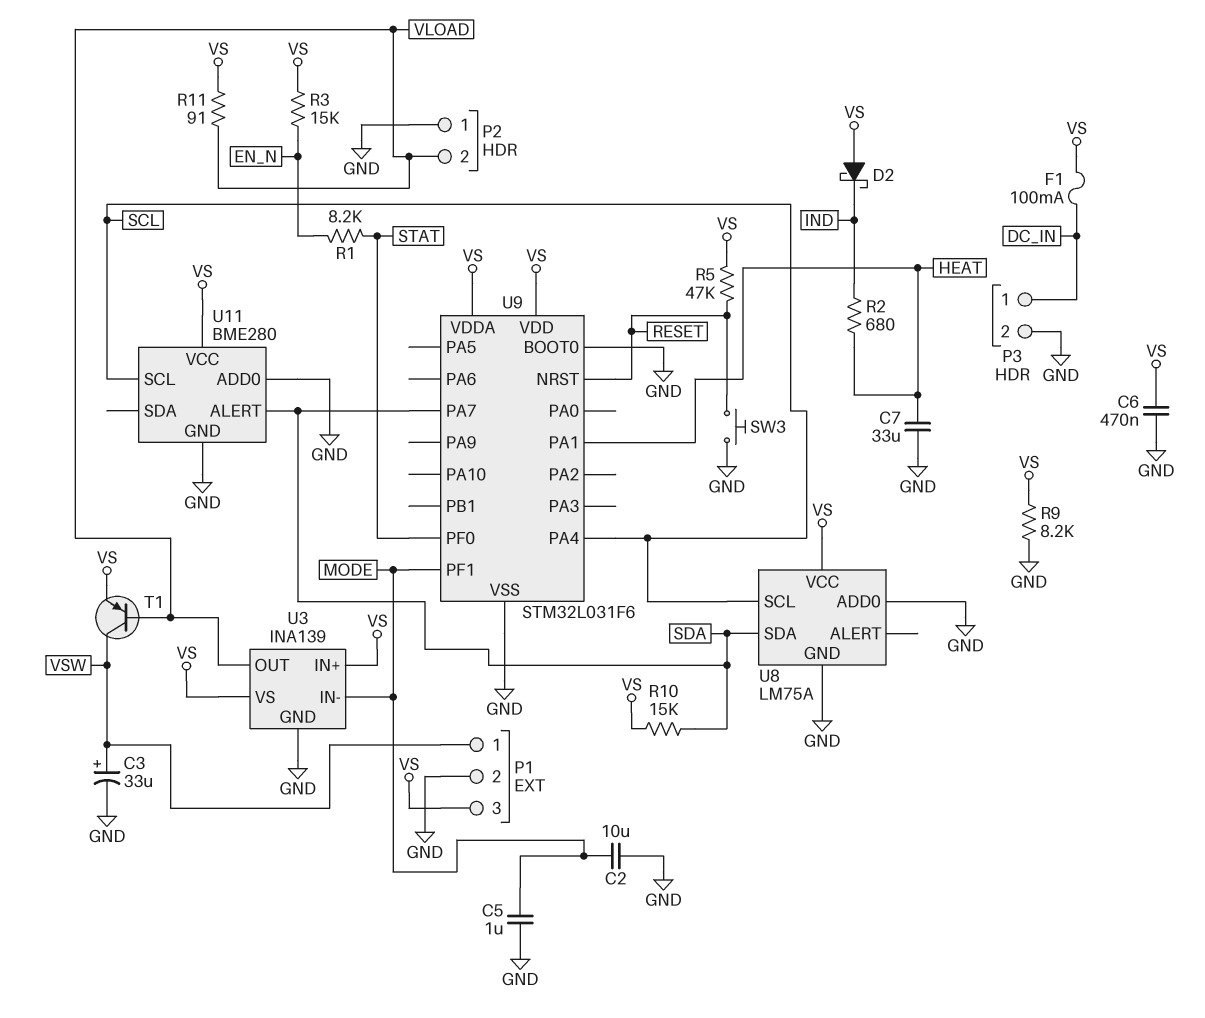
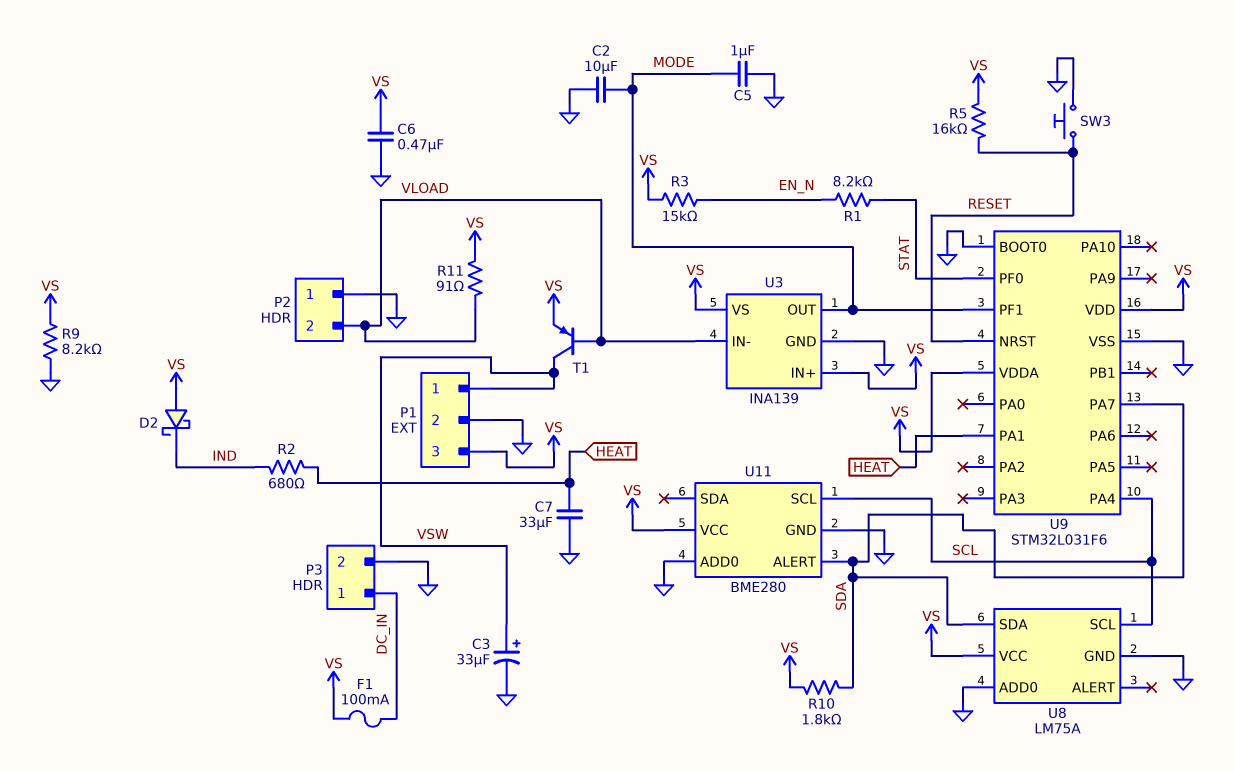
R5: 47k (RESET, VS) -> 16k (RESET, VS)
R10: 15k (SDA, VS) -> 1.8k (SDA, VS)
U3 pin IN-: MODE -> VLOAD
U3 pin OUT: VLOAD -> MODE

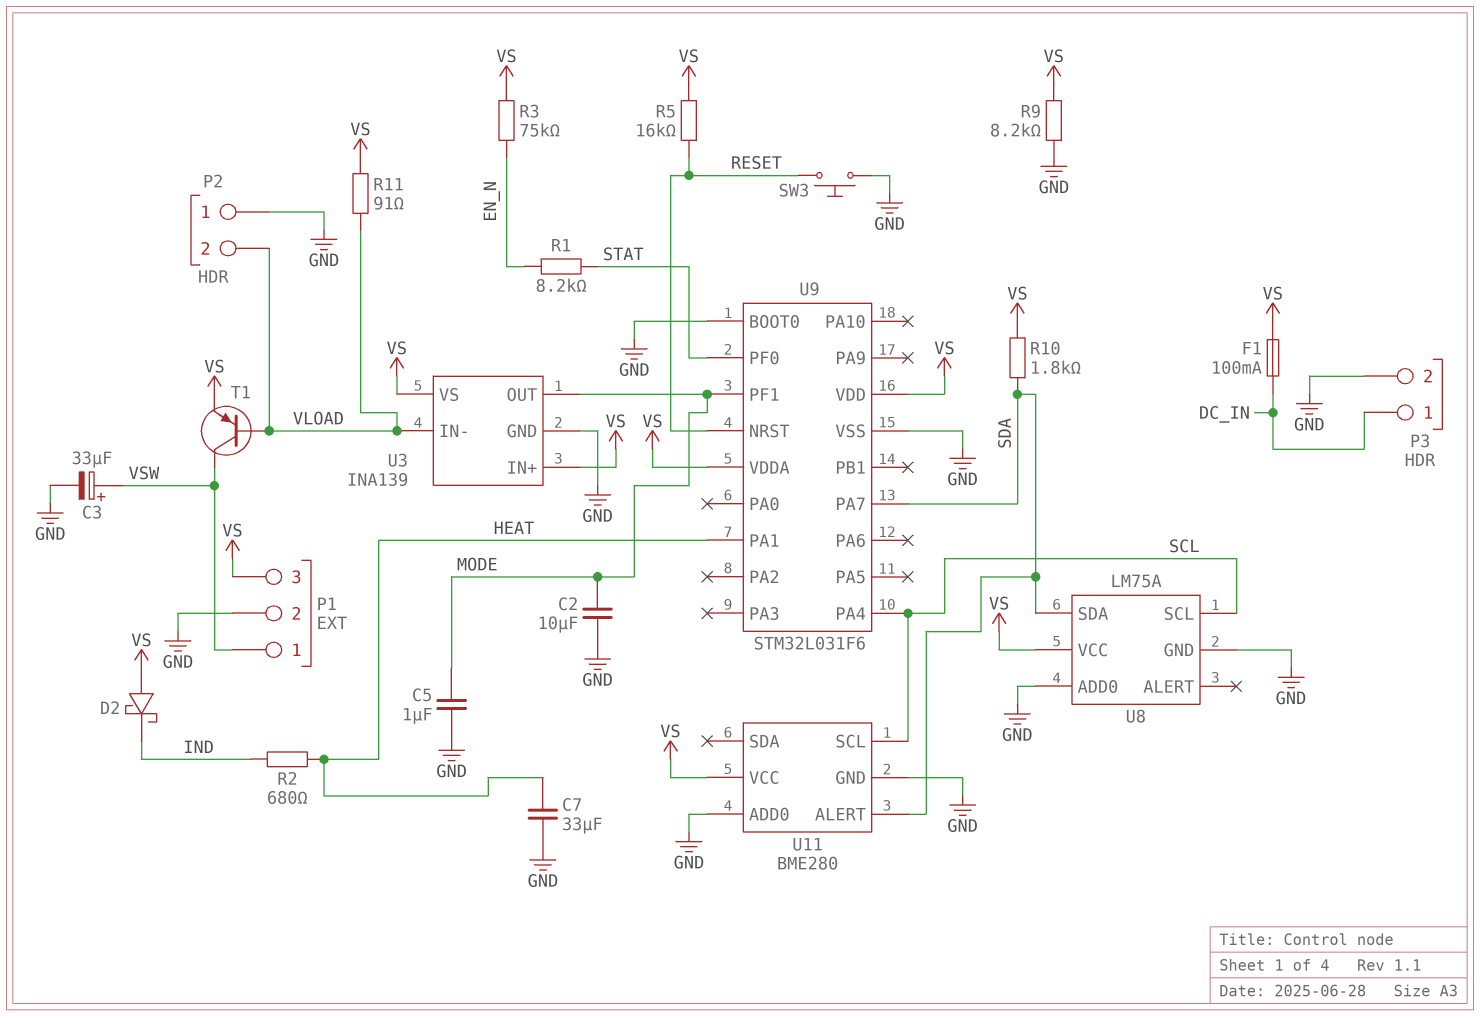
C6: 470nF (GND, VS) -> none
R3: 15k (EN_N, VS) -> 75k (EN_N, VS)

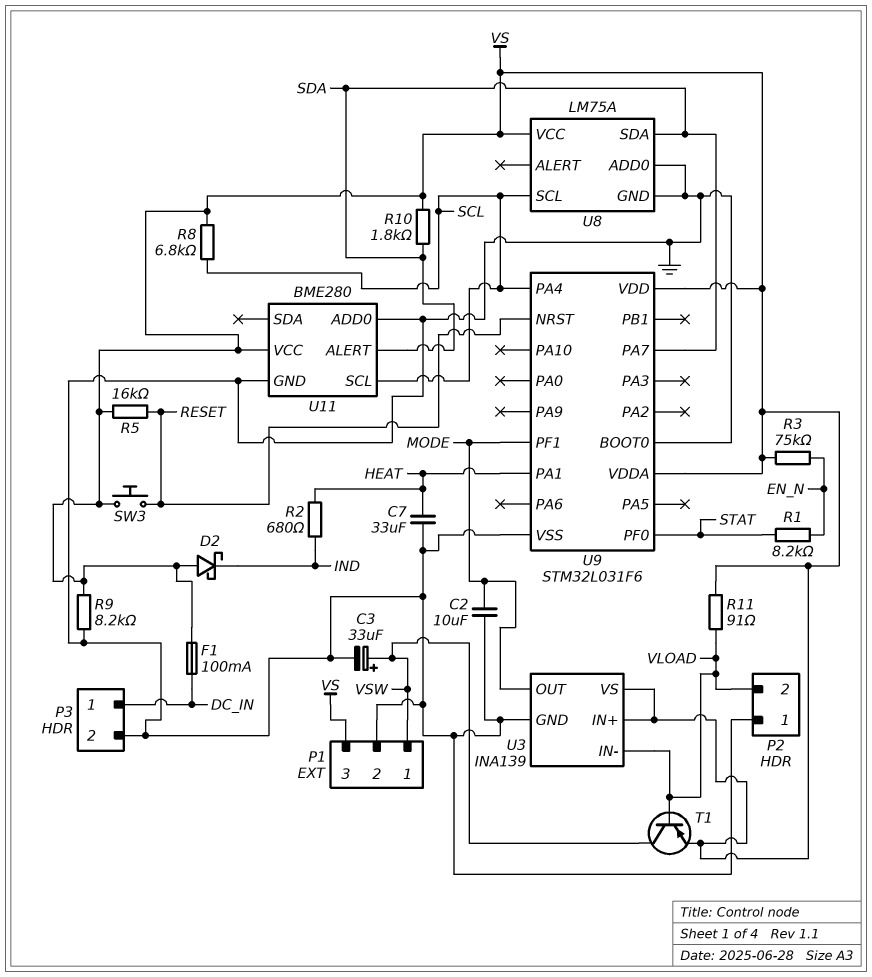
C5: 1uF (GND, MODE) -> none
R8: none -> 6.8k (SCL, VS)
SW3: button (GND, RESET) -> button (RESET, VS)

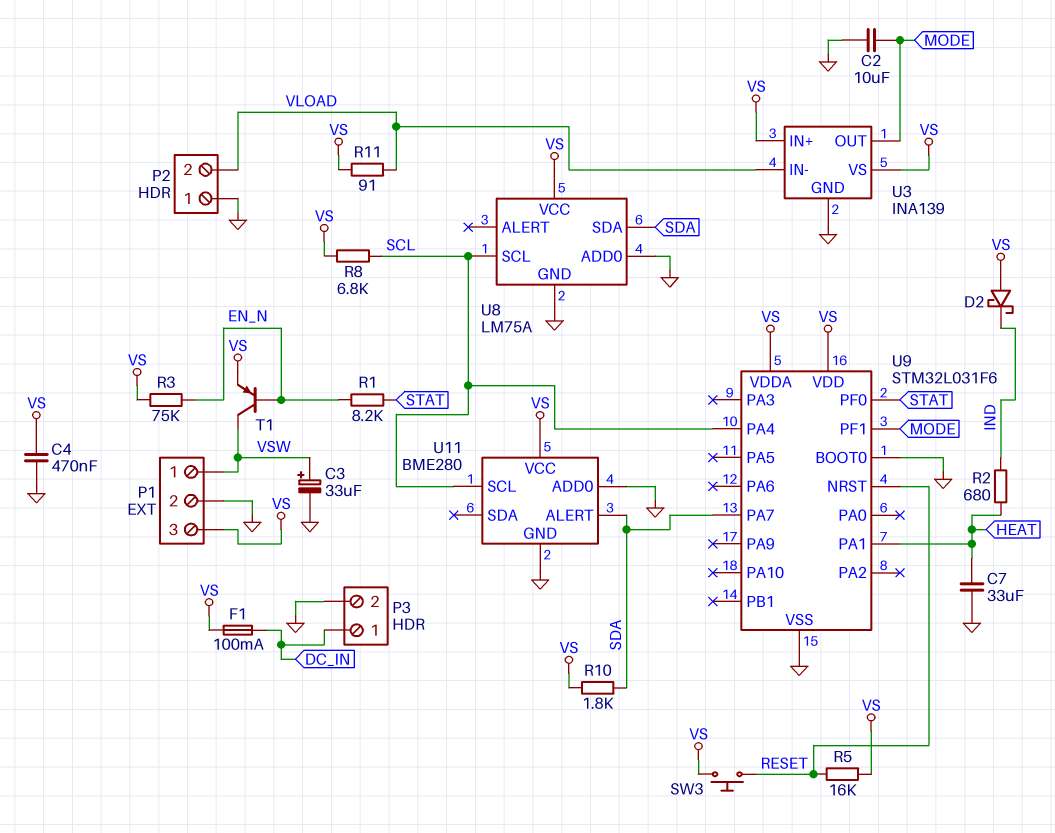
C4: none -> 470nF (GND, VS)
R9: 8.2k (GND, VS) -> none
T1: PNP (B VLOAD, C VSW, E VS) -> PNP (B EN_N, C VSW, E VS)

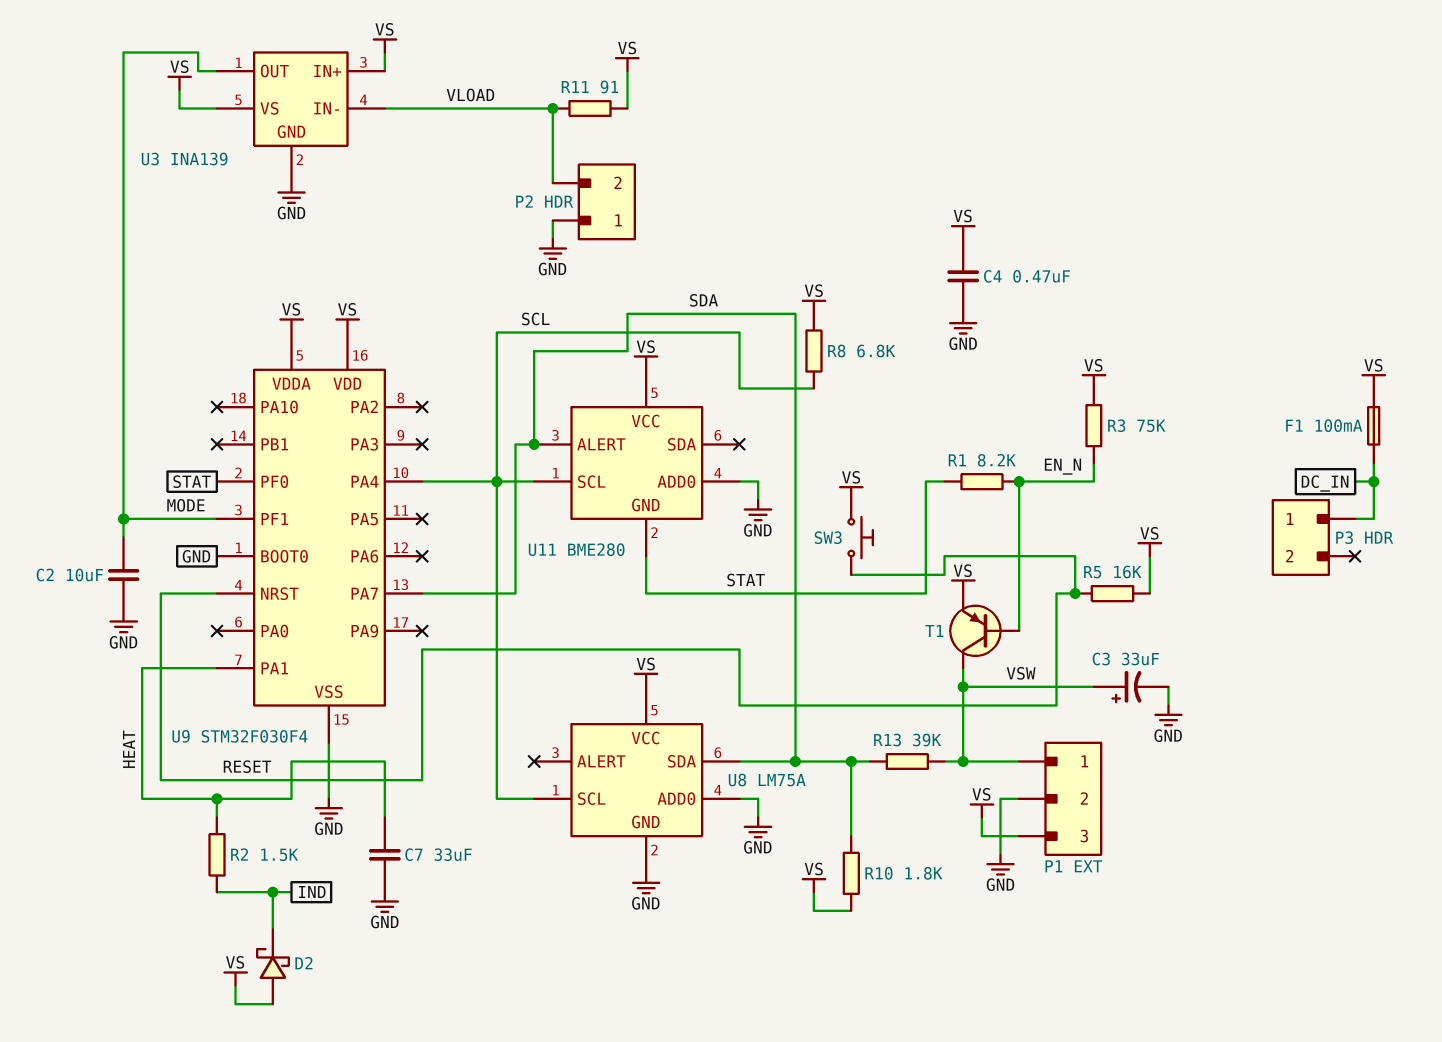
P3 pin 2: GND -> none
R2: 680 (HEAT, IND) -> 1.5k (HEAT, IND)
R13: none -> 39k (SDA, VSW)
U9: STM32L031F6 -> STM32F030F4
U11 pin GND: GND -> STAT

